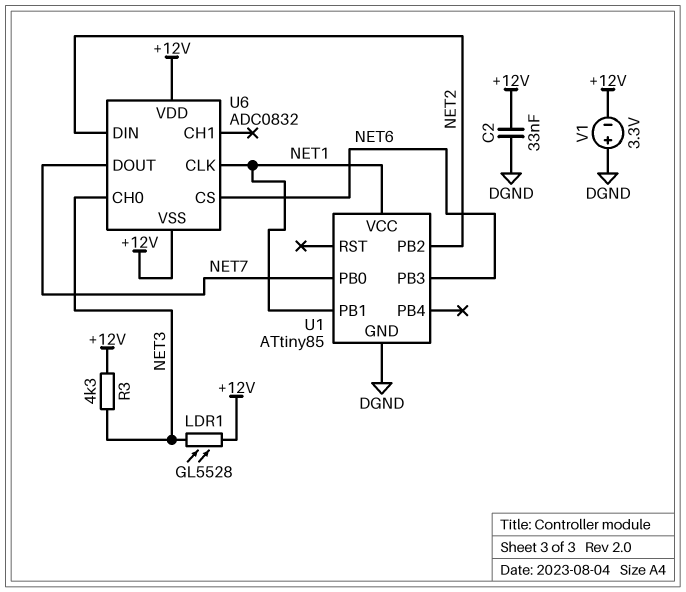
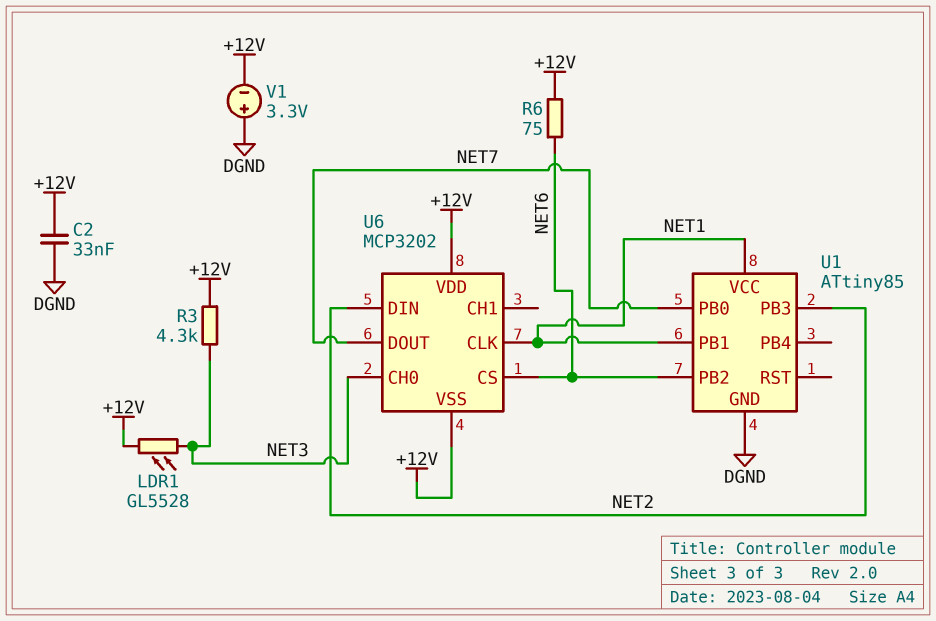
R6: none -> 75 (+12V, NET6)
U1 pin PB2: NET2 -> NET6
U1 pin PB3: NET6 -> NET2
U6: ADC0832 -> MCP3202

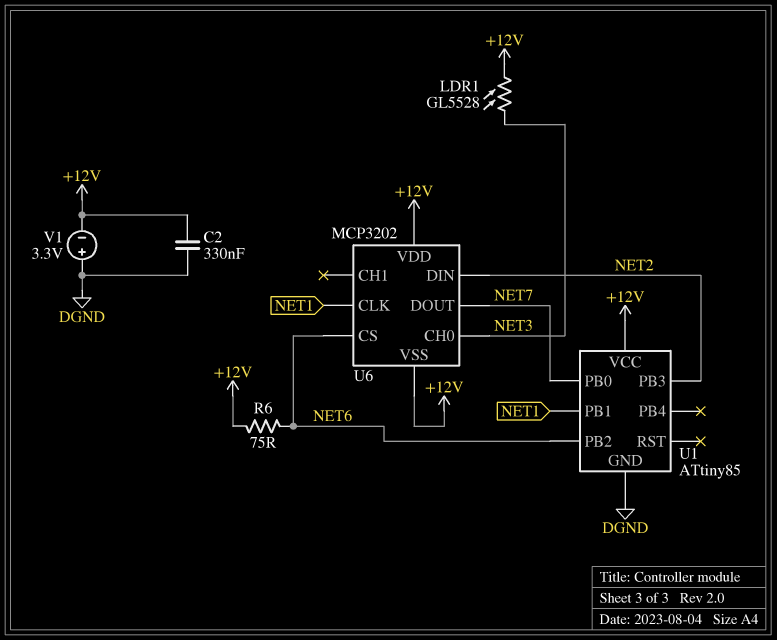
C2: 33nF (+12V, DGND) -> 330nF (+12V, DGND)
R3: 4.3k (+12V, NET3) -> none
U1 pin VCC: NET1 -> +12V

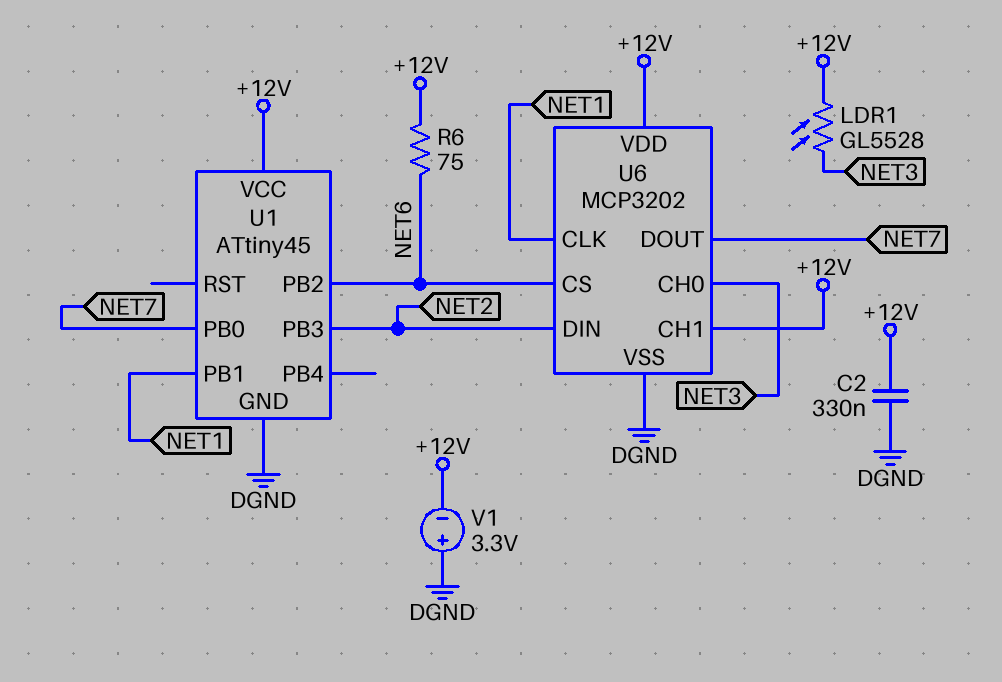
U1: ATtiny85 -> ATtiny45
U6 pin CH1: none -> +12V
U6 pin VSS: +12V -> DGND

